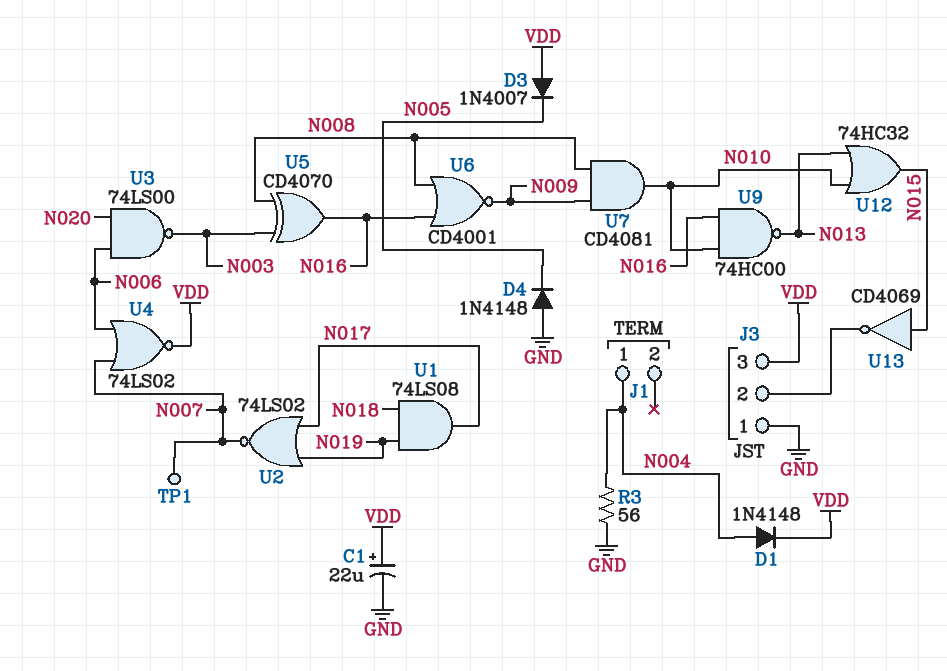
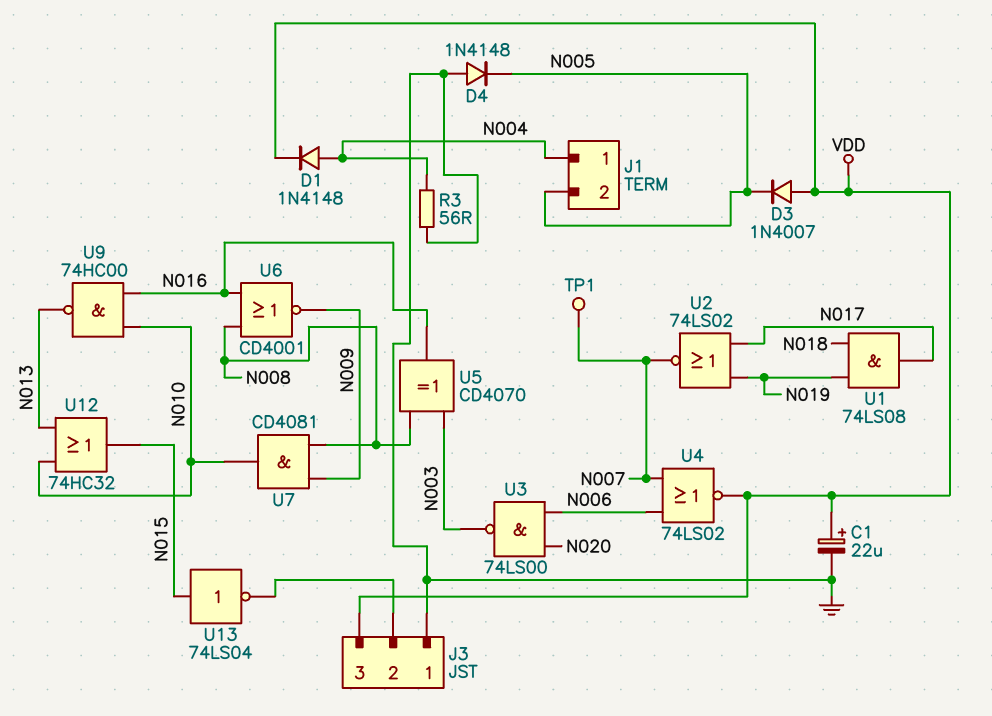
J1 pin 2: none -> N005
U13: NOT CD4069 (in N015, out J3/2) -> NOT 74LS04 (in N015, out J3/2)

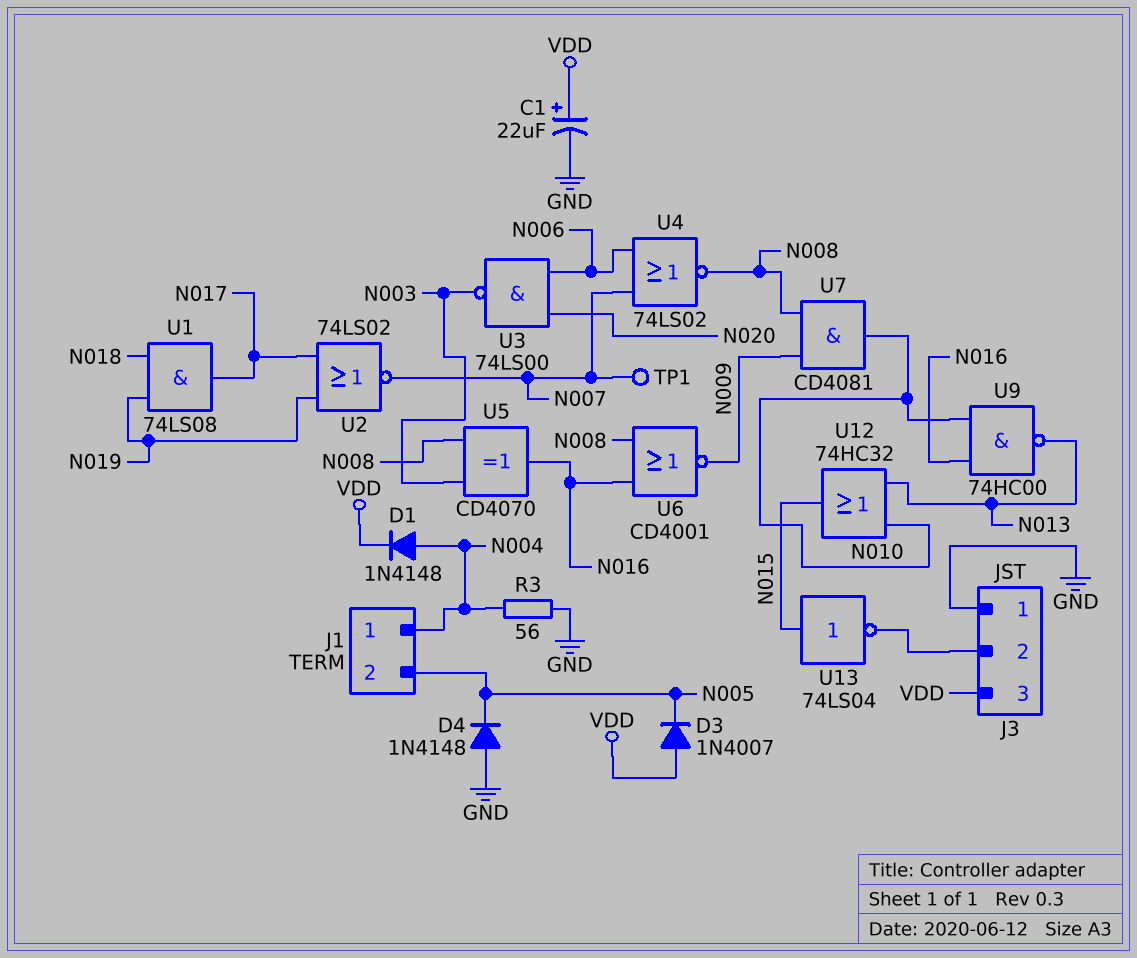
U4: NOR 74LS02 (in N006, in N007, out VDD) -> NOR 74LS02 (in N006, in N007, out N008)

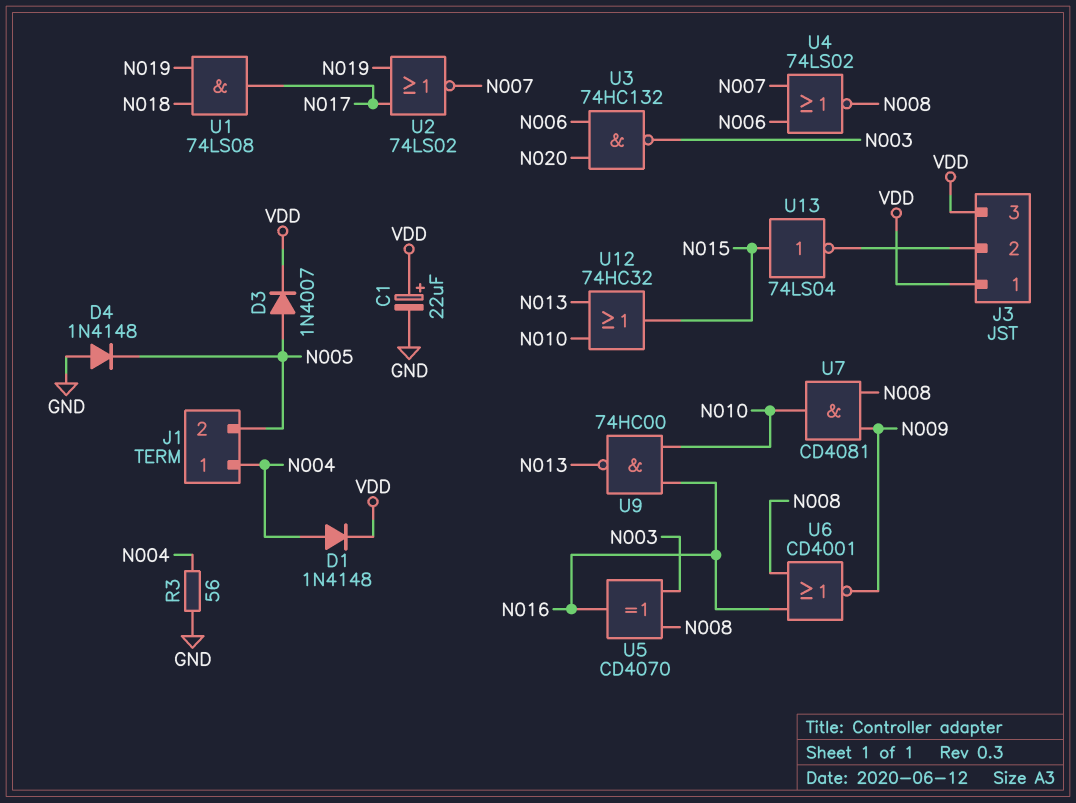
D3: diode 1N4007 (A VDD, K N005) -> diode 1N4007 (A N005, K VDD)
J3 pin 1: GND -> VDD
TP1: test point (N007) -> none
U3: NAND 74LS00 (in N006, in N020, out N003) -> NAND 74HC132 (in N006, in N020, out N003)

